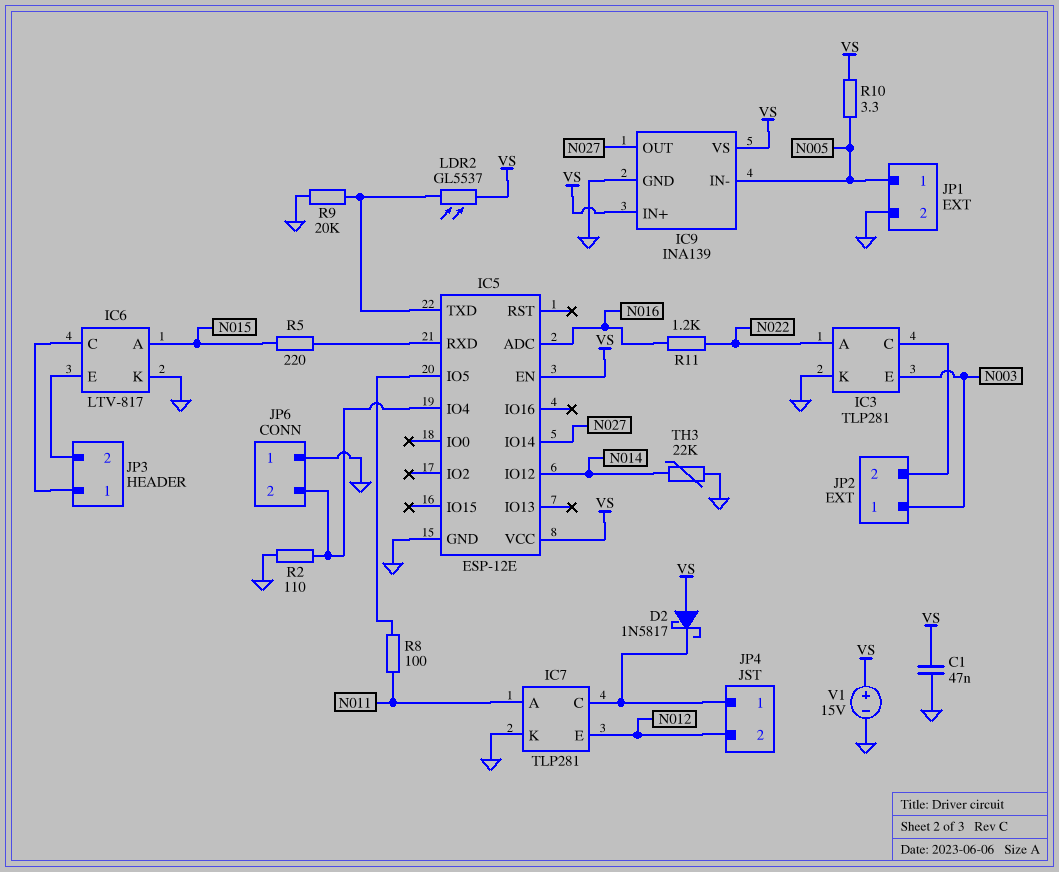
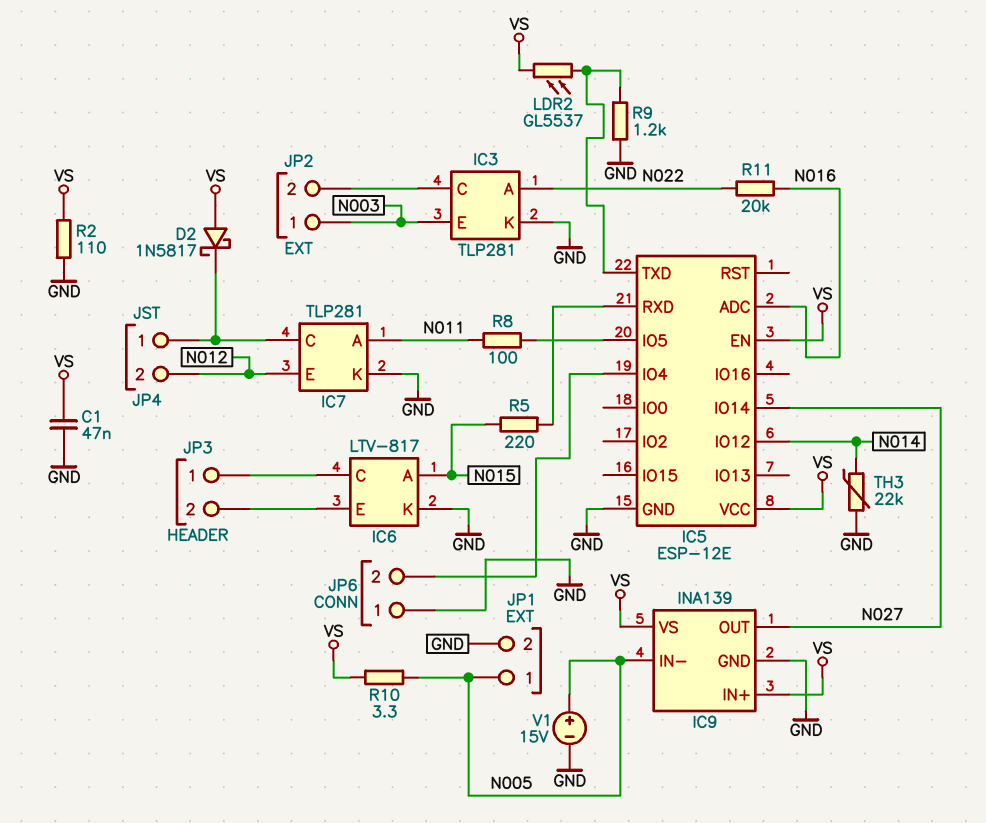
R2: 110 (GND, IC5/IO4) -> 110 (GND, VS)
R9: 20k (GND, IC5/TXD) -> 1.2k (GND, IC5/TXD)
R11: 1.2k (N016, N022) -> 20k (N016, N022)
V1: 15V (plus VS, minus GND) -> 15V (plus N005, minus GND)

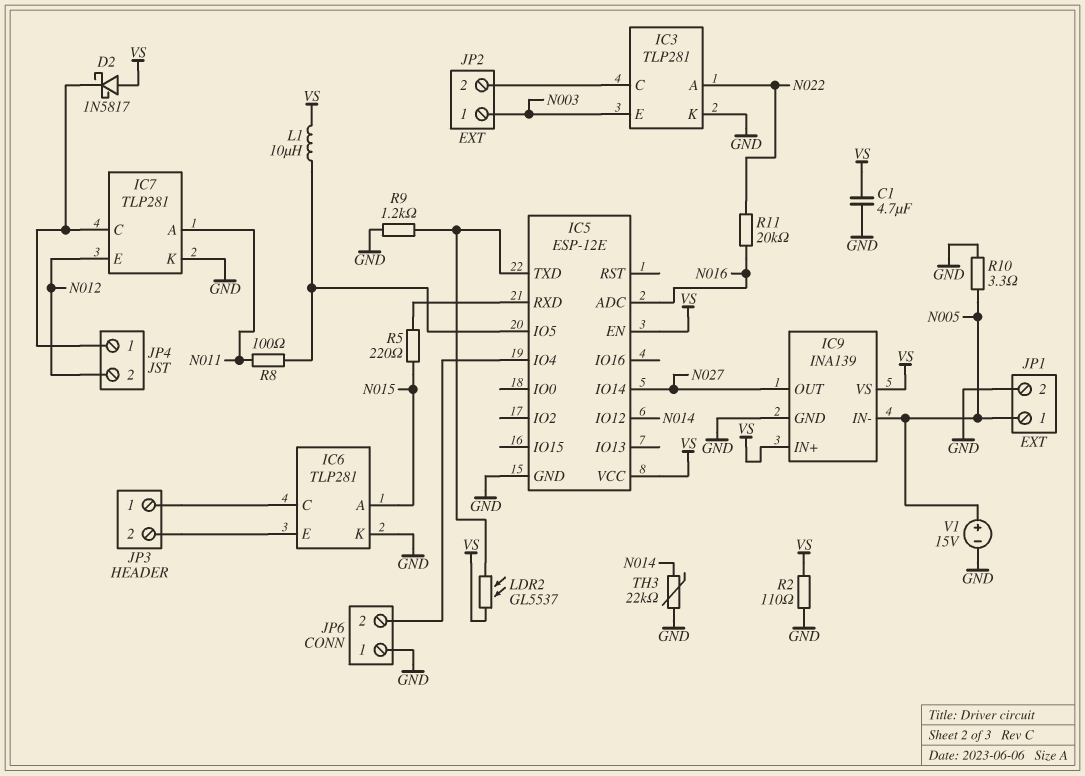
C1: 47nF (GND, VS) -> 4.7uF (GND, VS)
IC6: LTV-817 -> TLP281
L1: none -> 10uH (IC5/IO5, VS)
R10: 3.3 (N005, VS) -> 3.3 (GND, N005)

